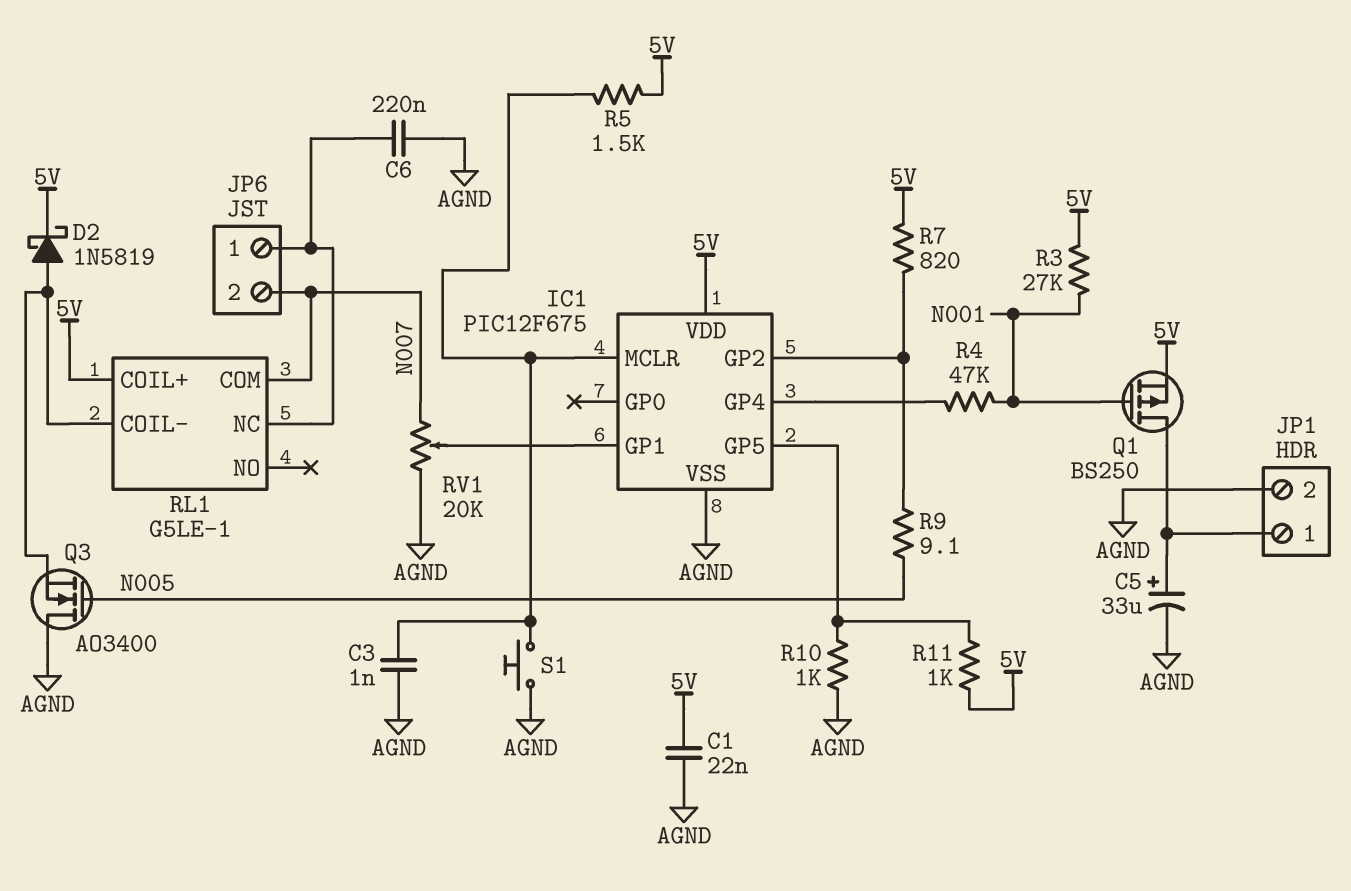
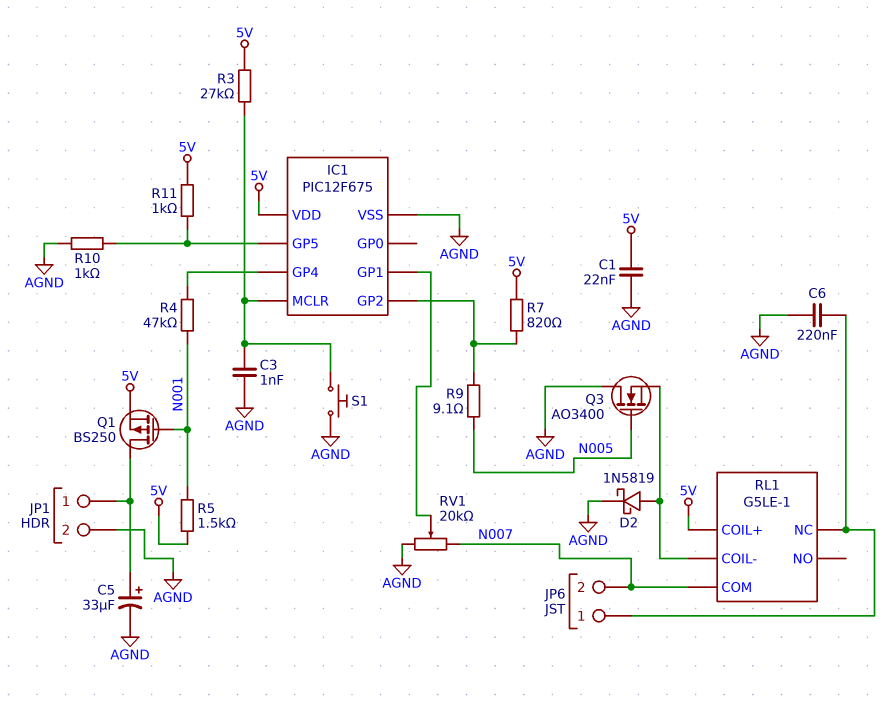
D2: schottky 1N5819 (A RL1/COIL-, K 5V) -> schottky 1N5819 (A RL1/COIL-, K AGND)
R3: 27k (5V, N001) -> 27k (5V, IC1/MCLR)
R5: 1.5k (5V, IC1/MCLR) -> 1.5k (5V, N001)

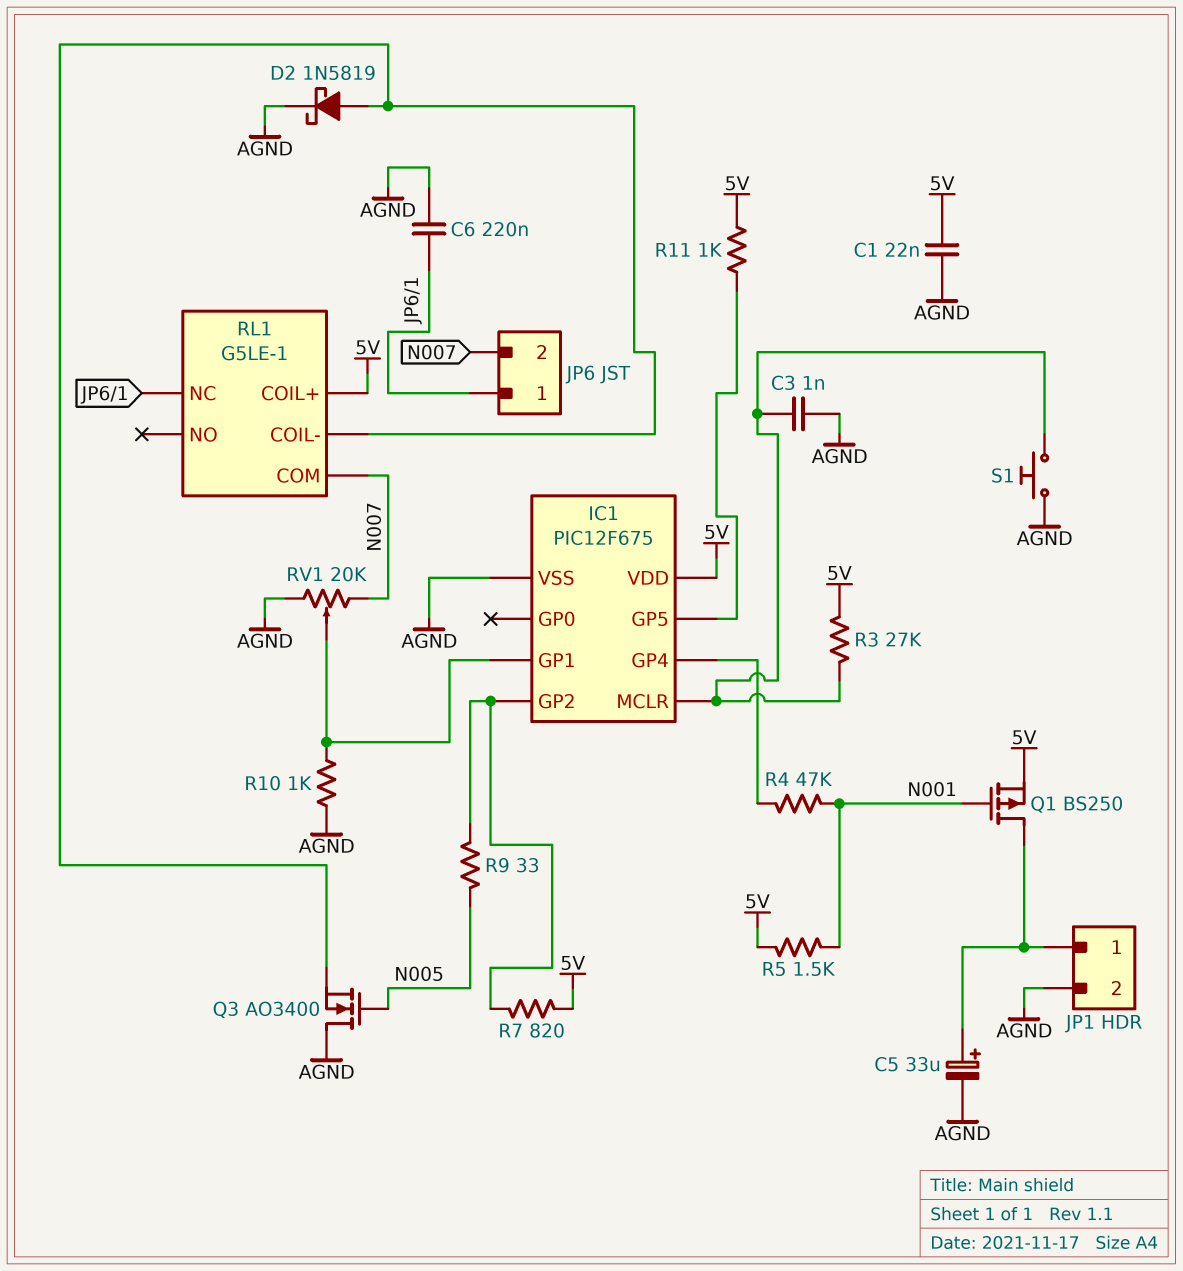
R9: 9.1 (IC1/GP2, N005) -> 33 (IC1/GP2, N005)
R10: 1k (AGND, IC1/GP5) -> 1k (AGND, IC1/GP1)

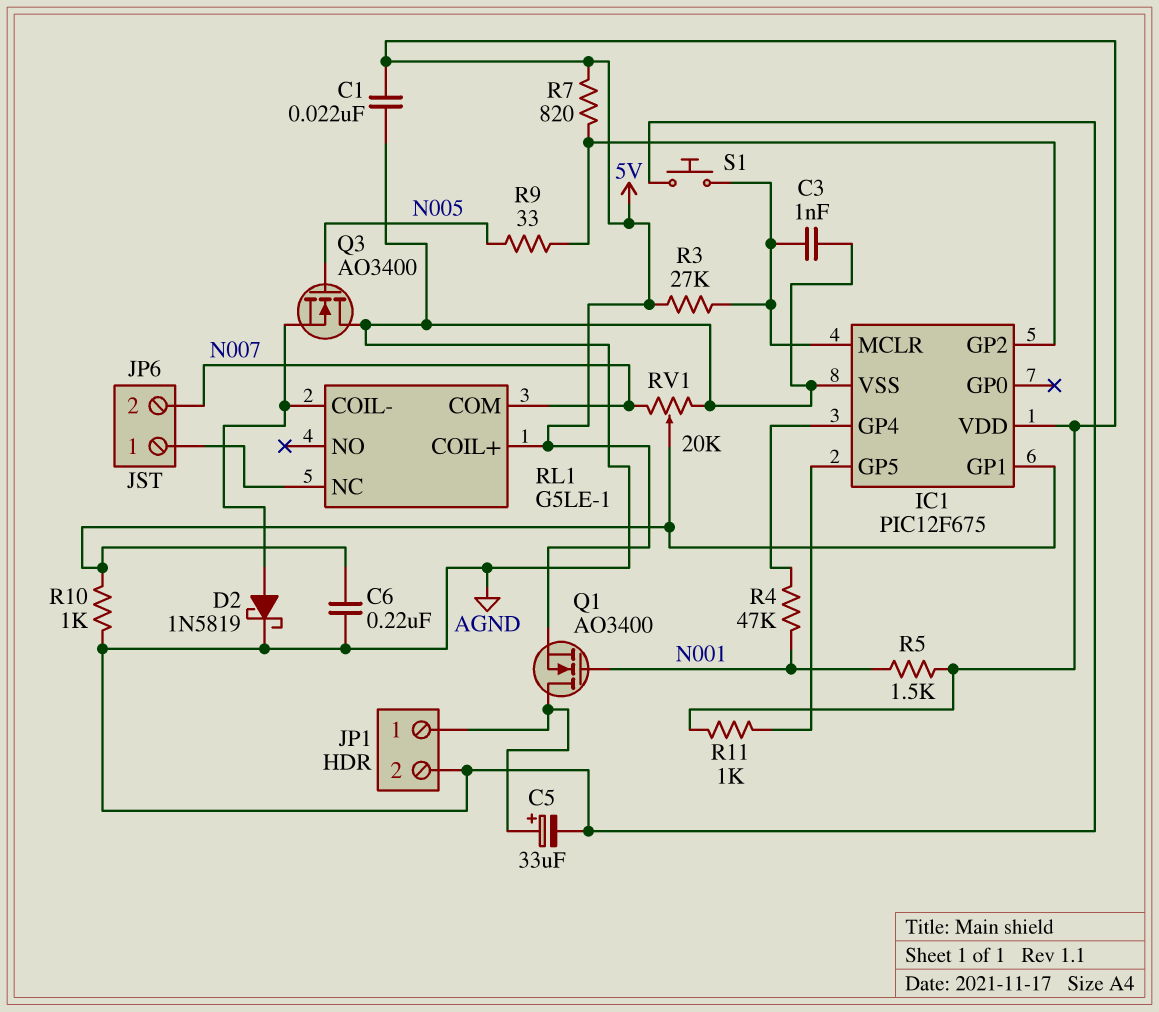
C6: 220nF (AGND, JP6/1) -> 220nF (AGND, IC1/GP1)
Q1: PMOS BS250 (G N001, D JP1/1, S 5V) -> NMOS AO3400 (G N001, D JP1/1, S 5V)

